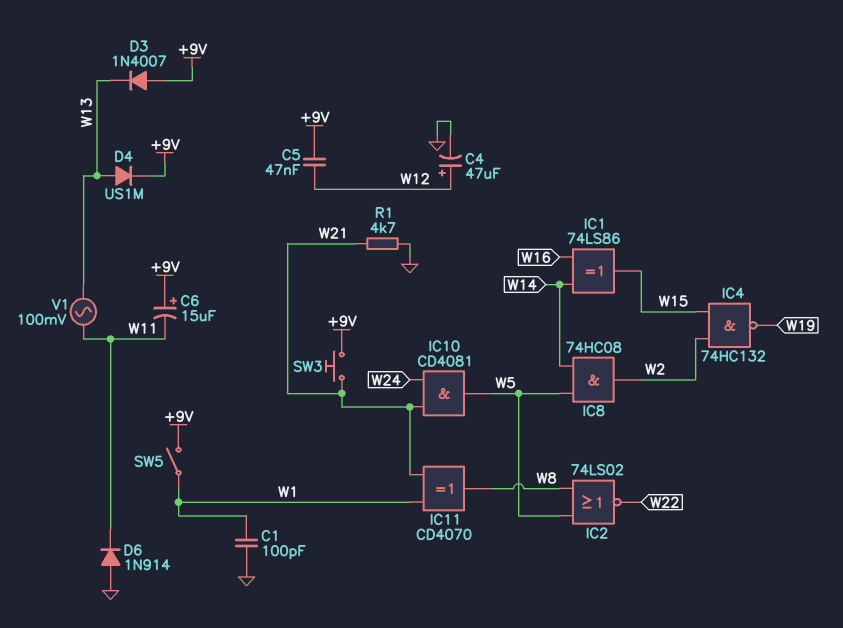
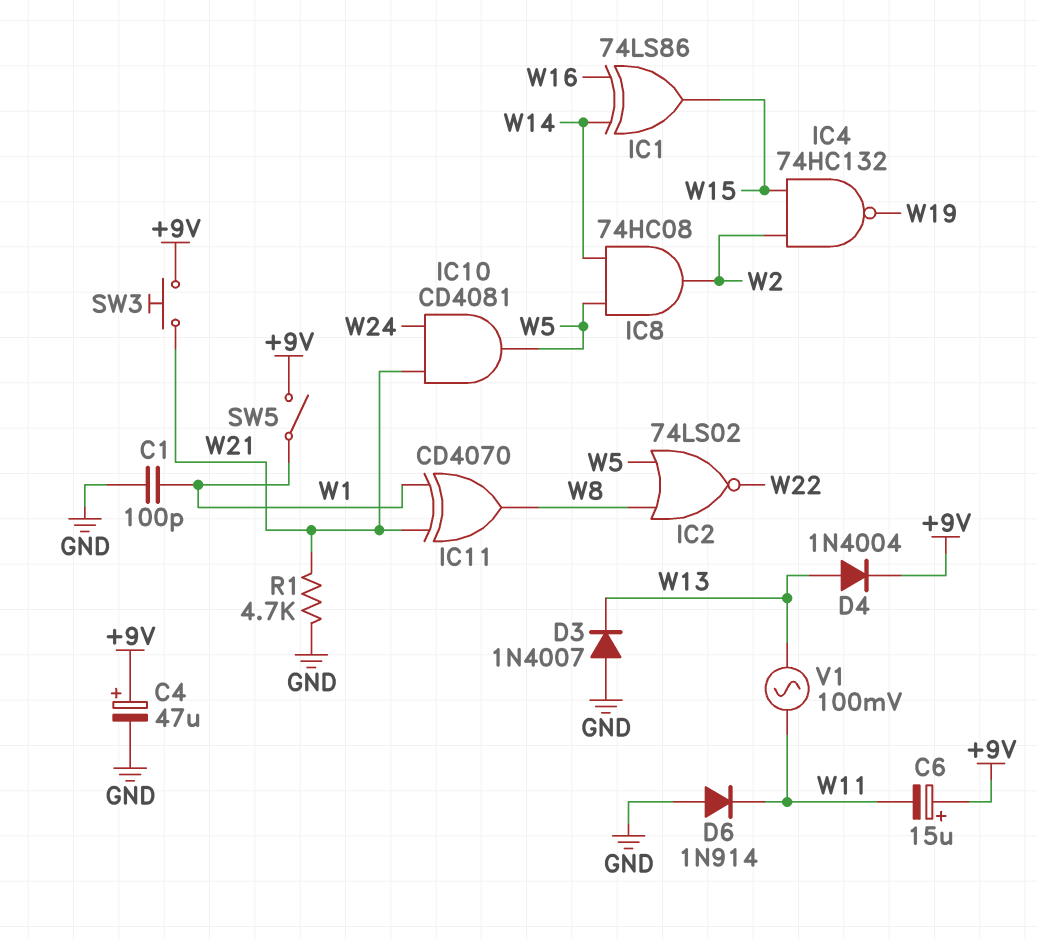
C4: 47uF (plus W12, minus GND) -> 47uF (plus +9V, minus GND)
C5: 47nF (+9V, W12) -> none
D3: diode 1N4007 (A +9V, K W13) -> diode 1N4007 (A GND, K W13)
D4: diode US1M (A W13, K +9V) -> diode 1N4004 (A W13, K +9V)

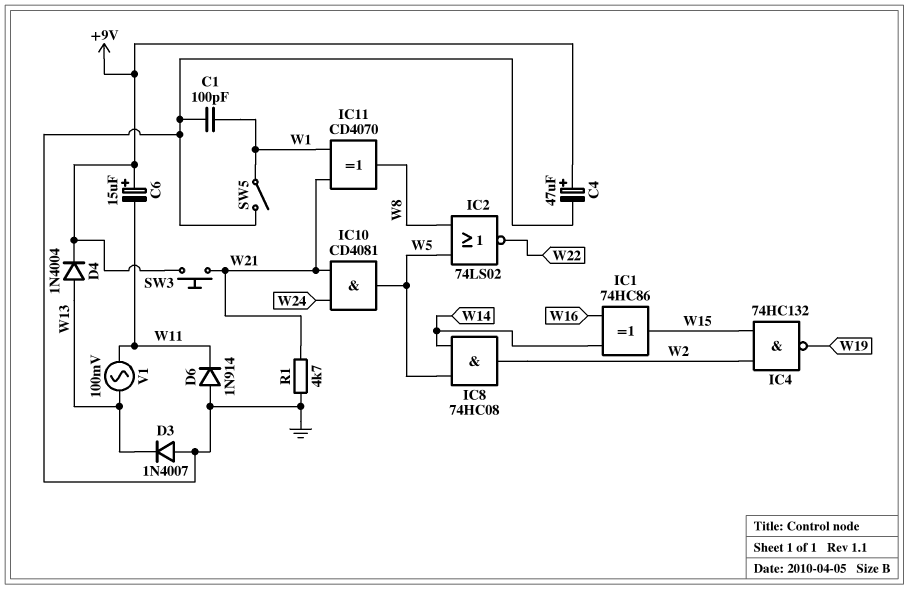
IC1: XOR 74LS86 (in W14, in W16, out W15) -> XOR 74HC86 (in W14, in W16, out W15)
SW5: switch (+9V, W1) -> switch (GND, W1)

